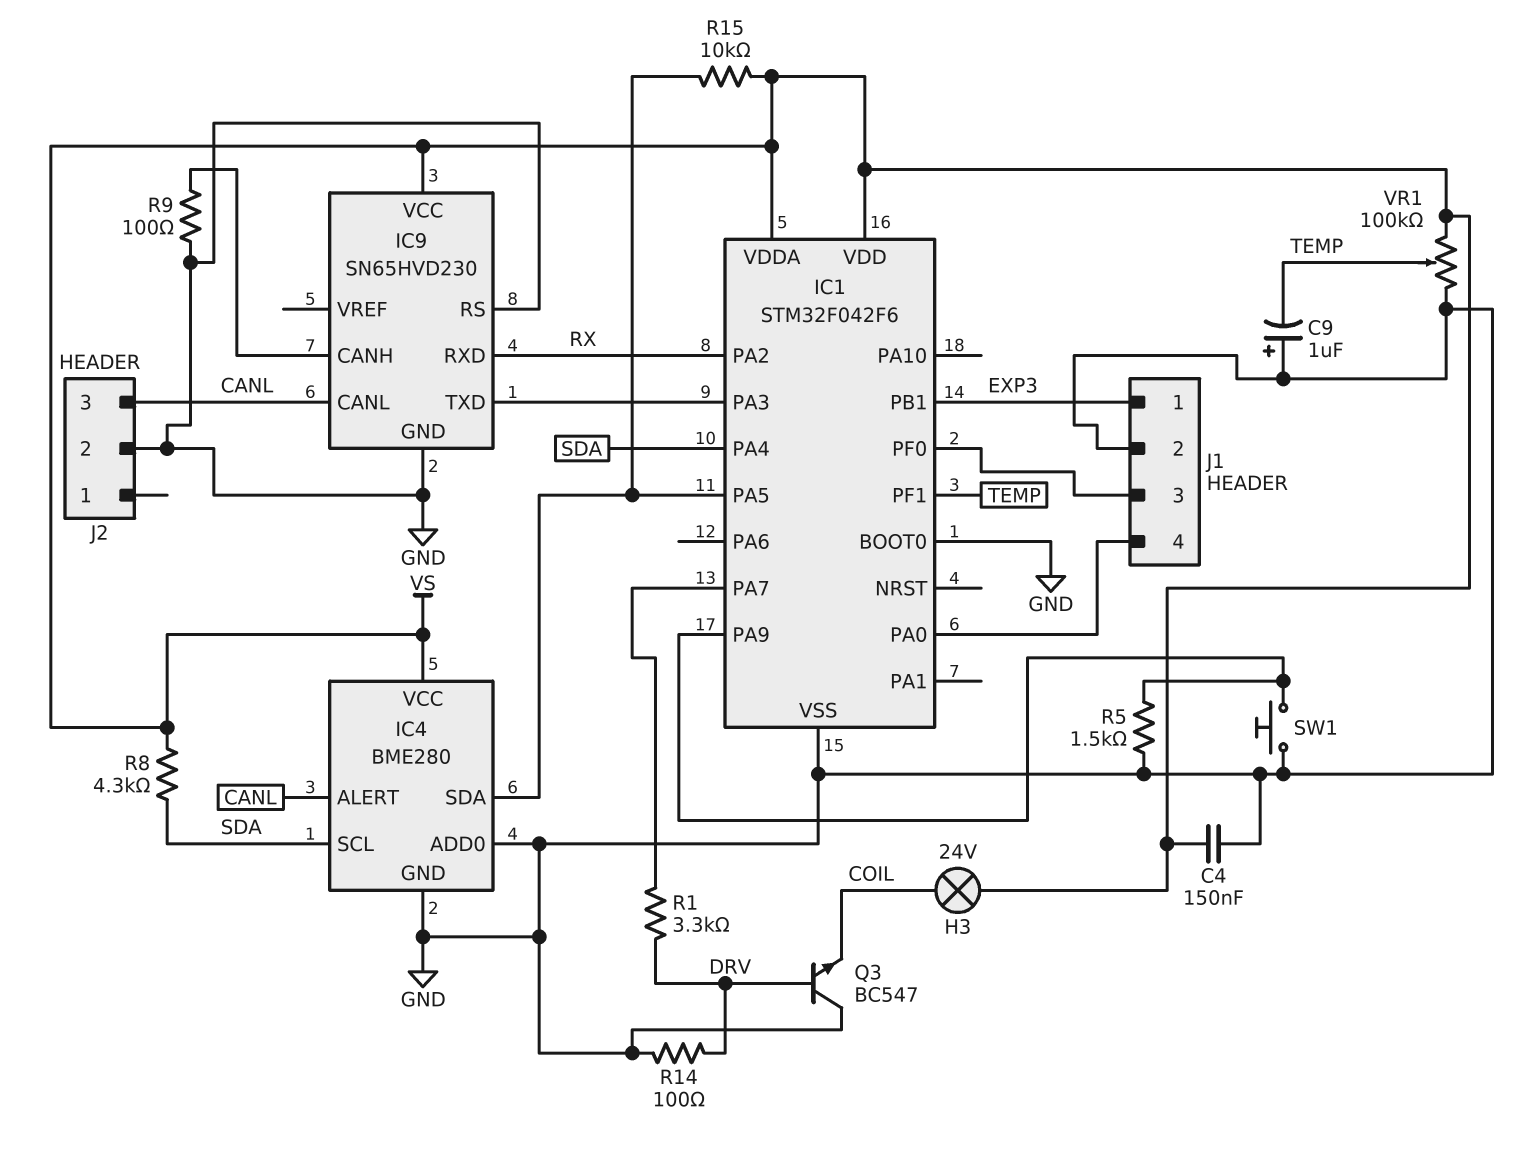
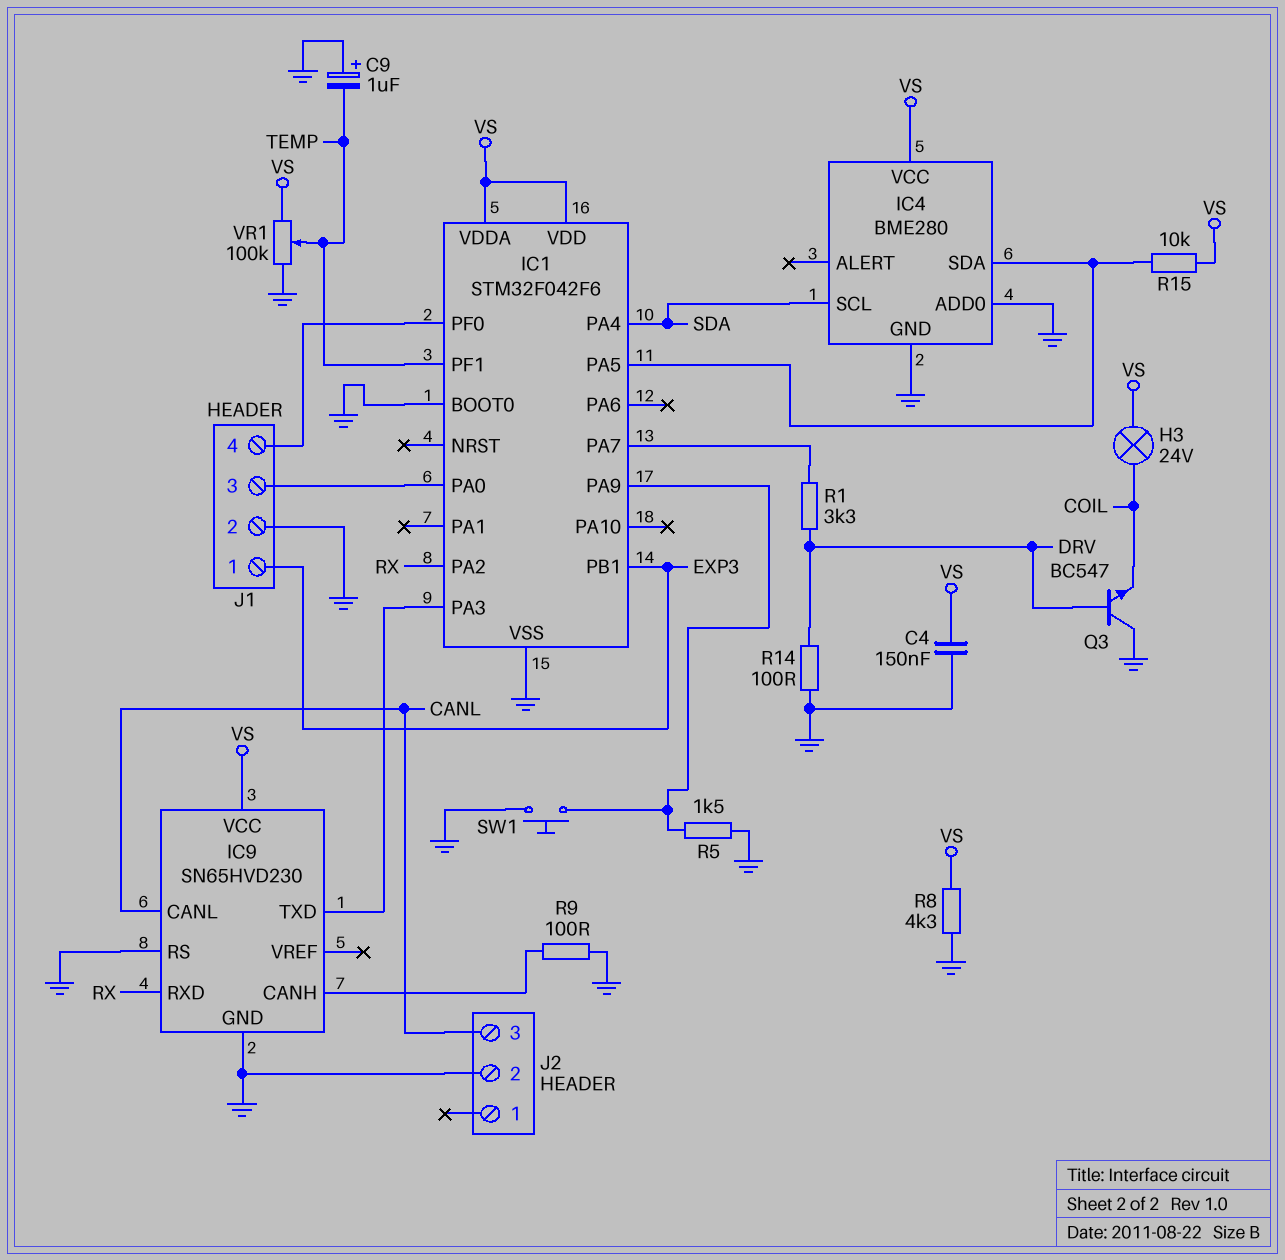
IC4 pin ALERT: CANL -> none
J1 pin 3: IC1/PF0 -> IC1/PA0
J1 pin 4: IC1/PA0 -> IC1/PF0
R8: 4.3k (SDA, VS) -> 4.3k (GND, VS)

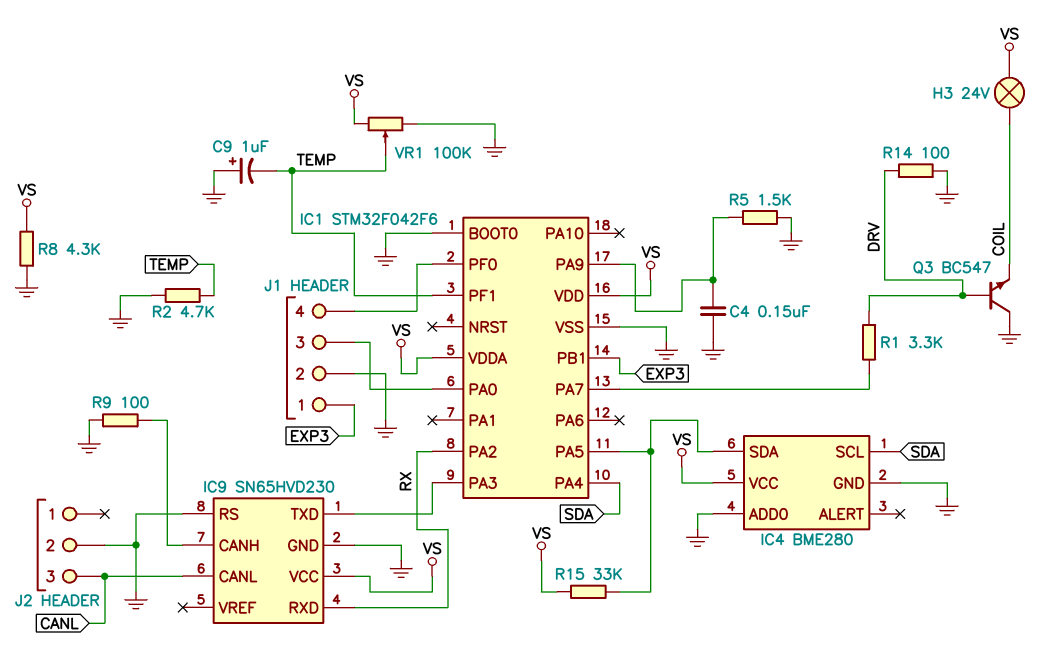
C4: 150nF (GND, VS) -> 150nF (GND, IC1/PA9)
R2: none -> 4.7k (GND, TEMP)
R15: 10k (IC1/PA5, VS) -> 33k (IC1/PA5, VS)
SW1: button (GND, IC1/PA9) -> none

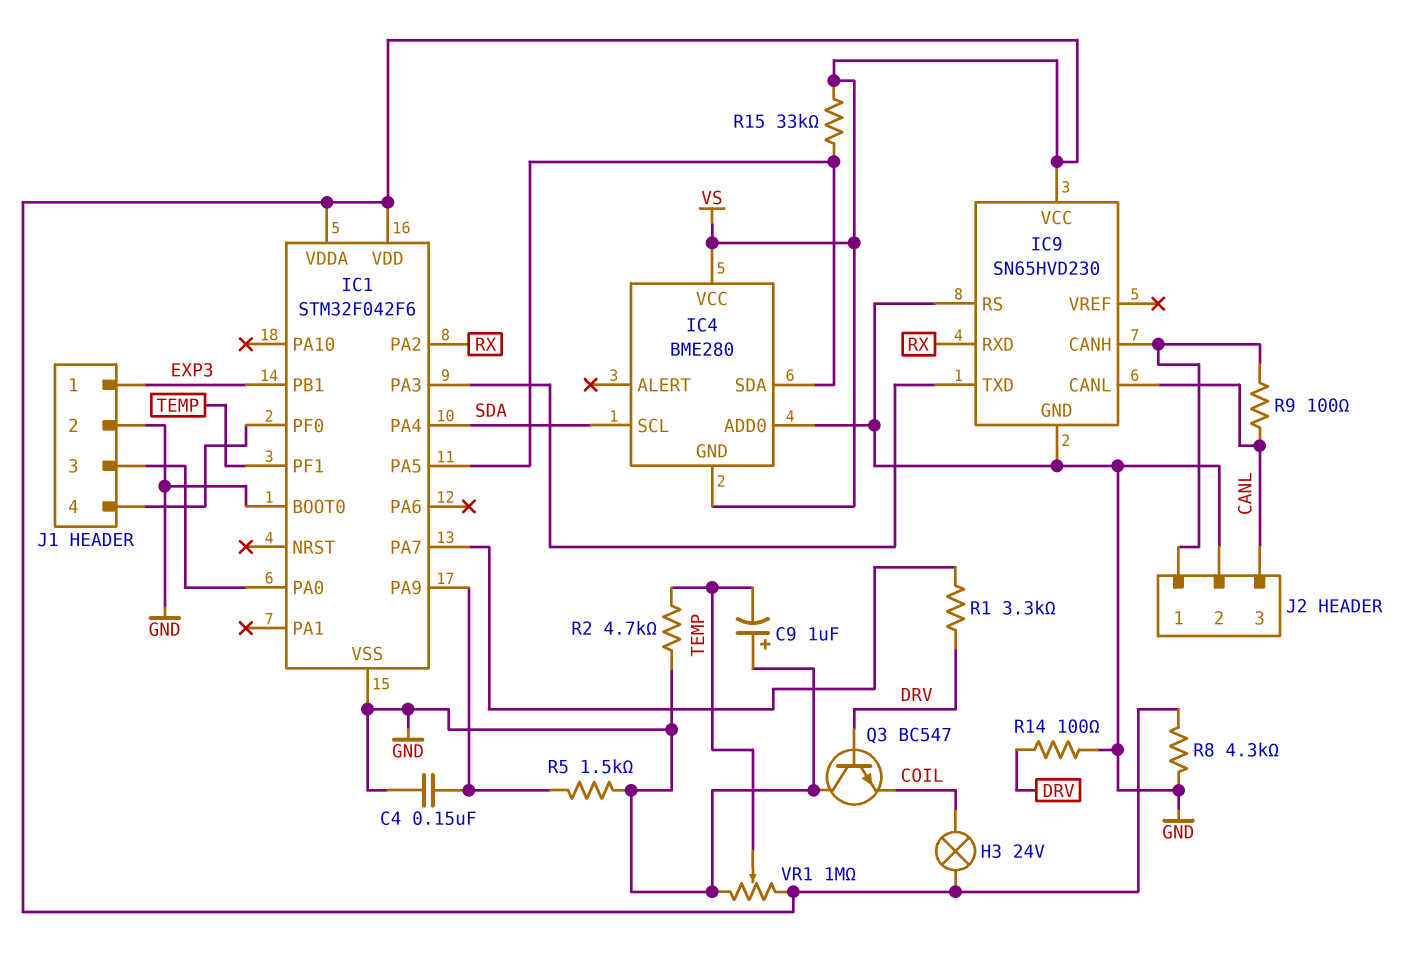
IC4 pin GND: GND -> VS
J2 pin 1: none -> IC9/CANH
R9: 100 (GND, IC9/CANH) -> 100 (CANL, IC9/CANH)
VR1: 100k (GND, VS, wiper TEMP) -> 1M (GND, VS, wiper TEMP)

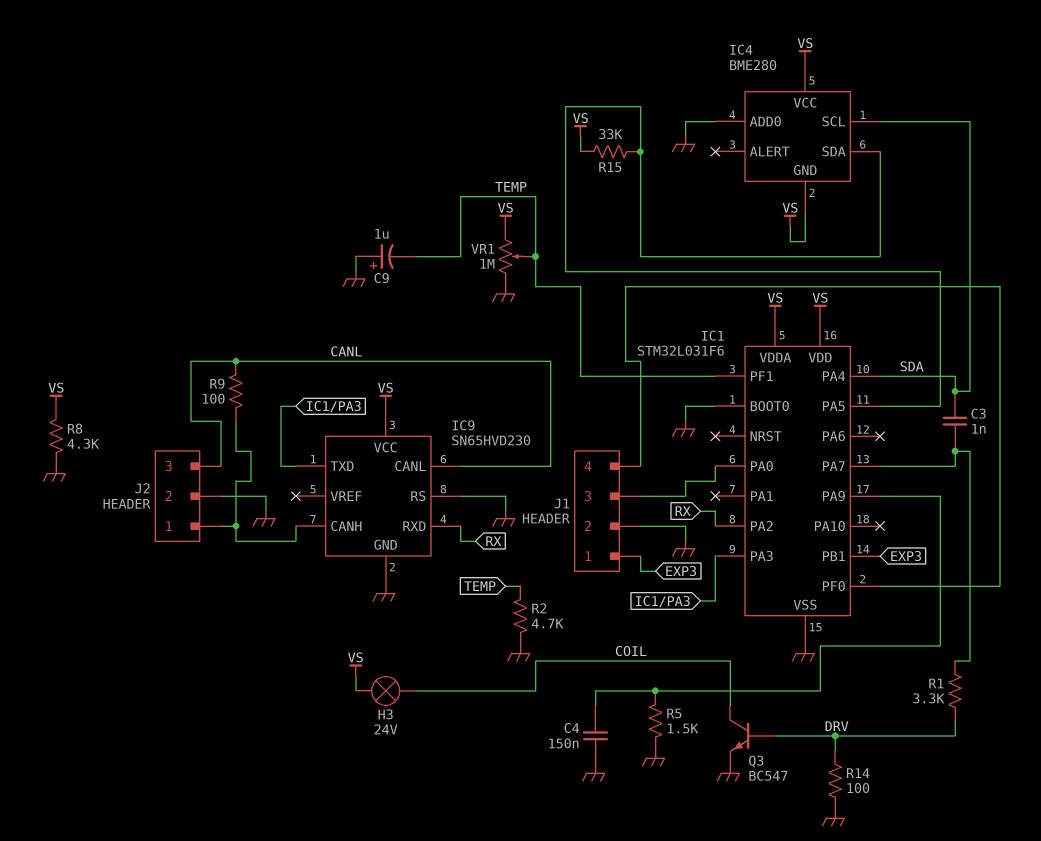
C3: none -> 1nF (IC1/PA7, SDA)
IC1: STM32F042F6 -> STM32L031F6
Q3: NPN BC547 (B DRV, C GND, E COIL) -> NPN BC547 (B DRV, C COIL, E GND)

